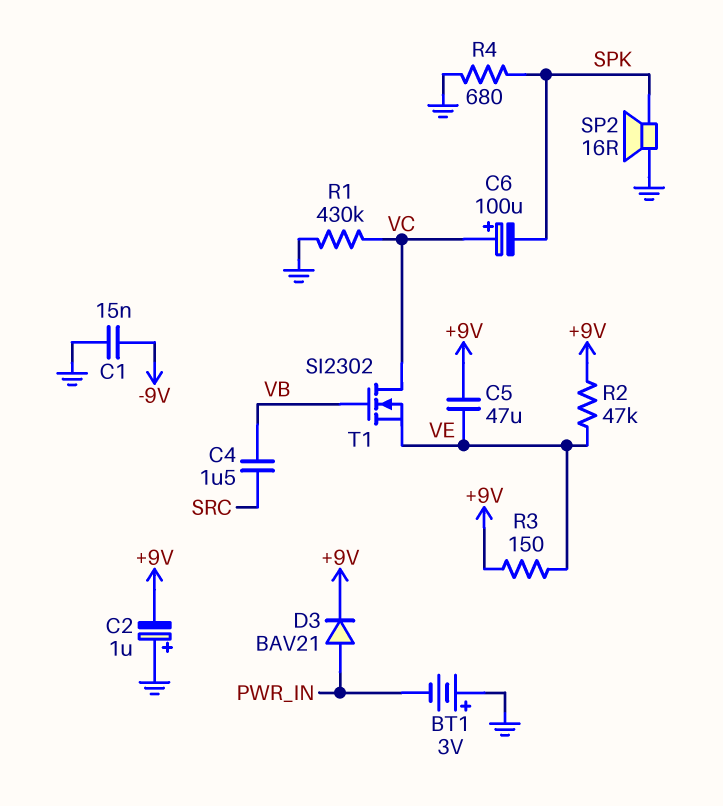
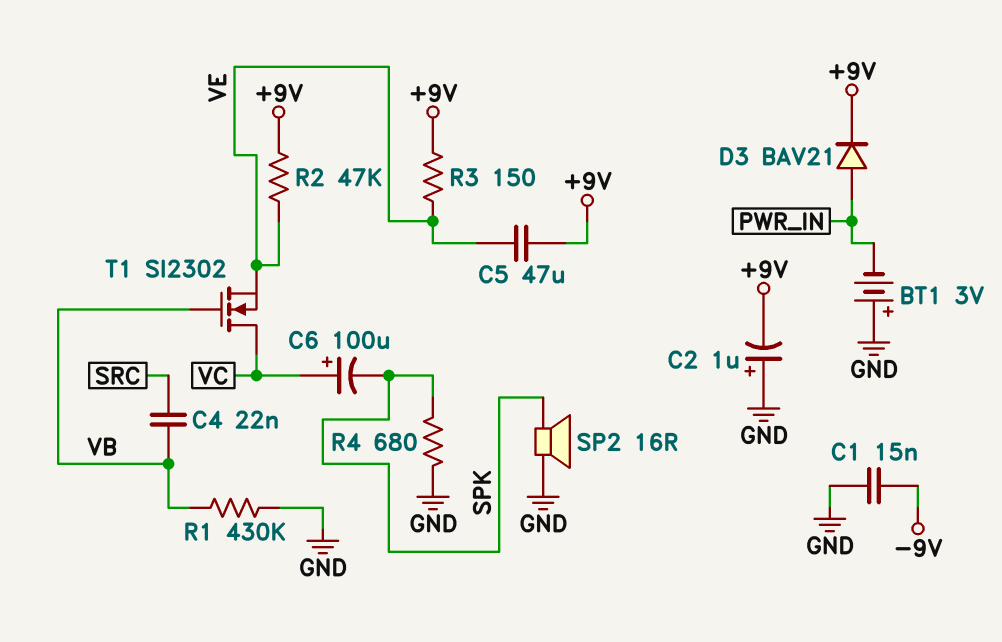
C4: 1.5uF (SRC, VB) -> 22nF (SRC, VB)
R1: 430k (GND, VC) -> 430k (GND, VB)

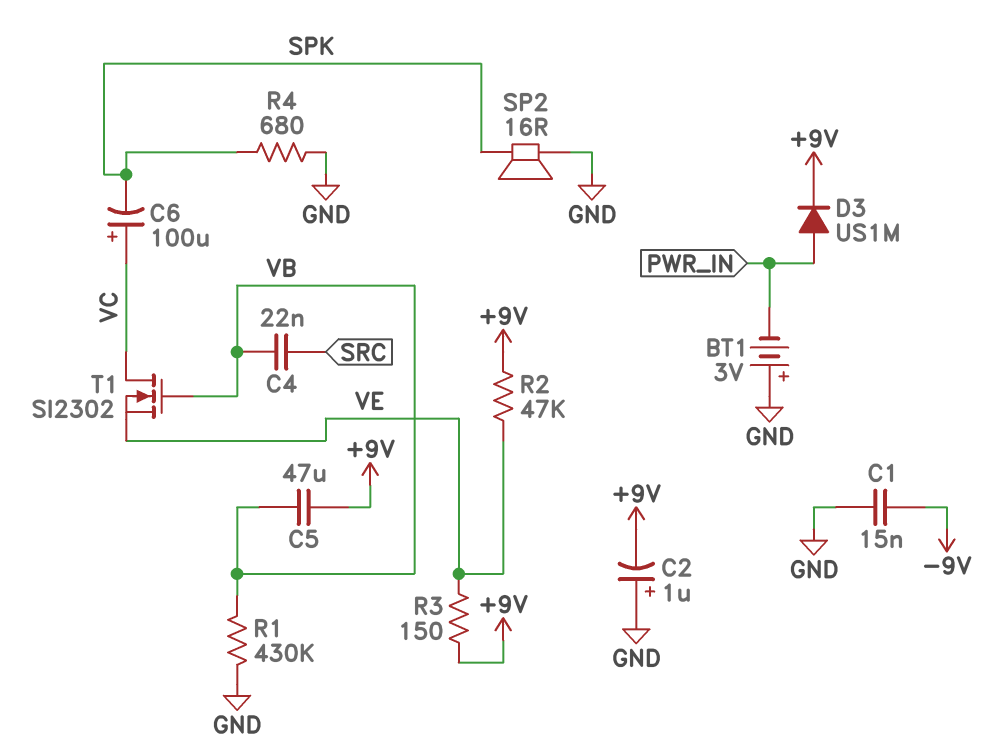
C5: 47uF (+9V, VE) -> 47uF (+9V, VB)
D3: diode BAV21 (A PWR_IN, K +9V) -> diode US1M (A PWR_IN, K +9V)

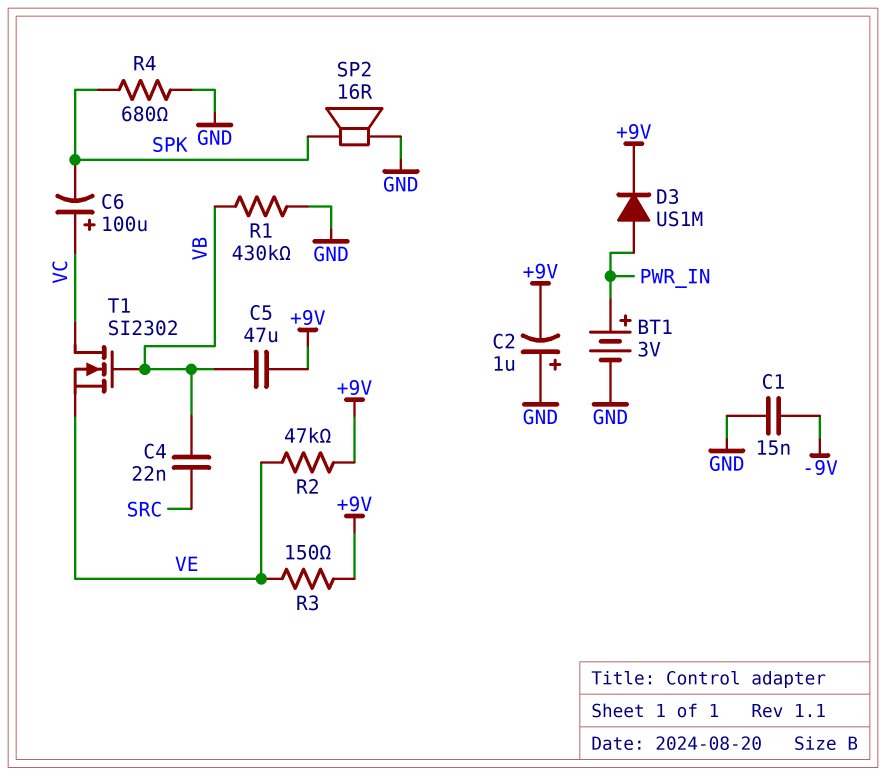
BT1: 3V (plus GND, minus PWR_IN) -> 3V (plus PWR_IN, minus GND)

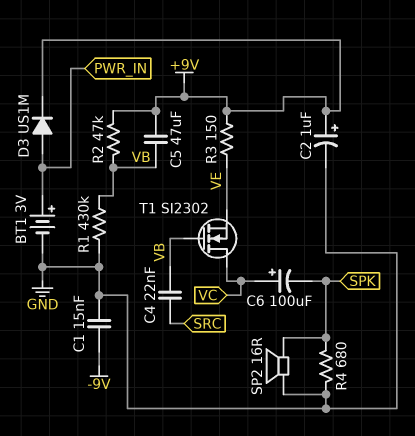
C2: 1uF (plus GND, minus +9V) -> 1uF (plus +9V, minus GND)
R2: 47k (+9V, VE) -> 47k (+9V, VB)

